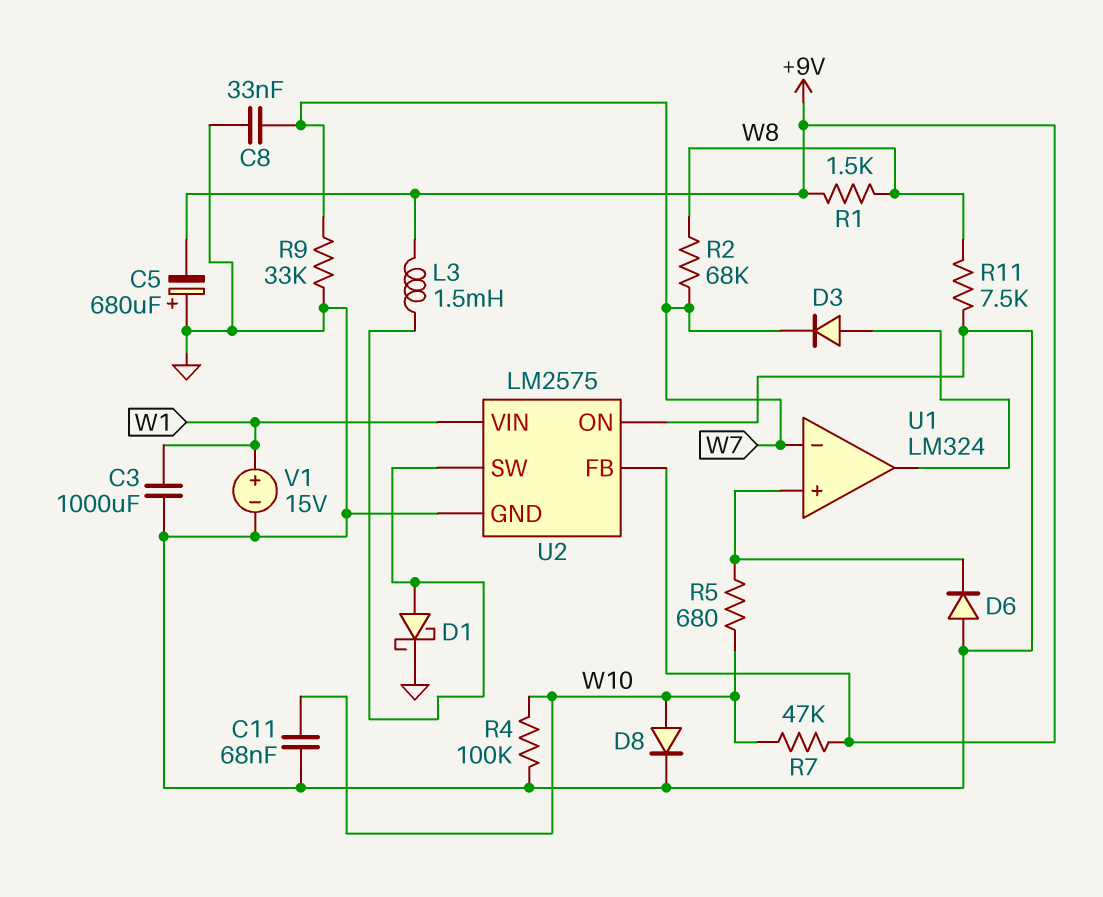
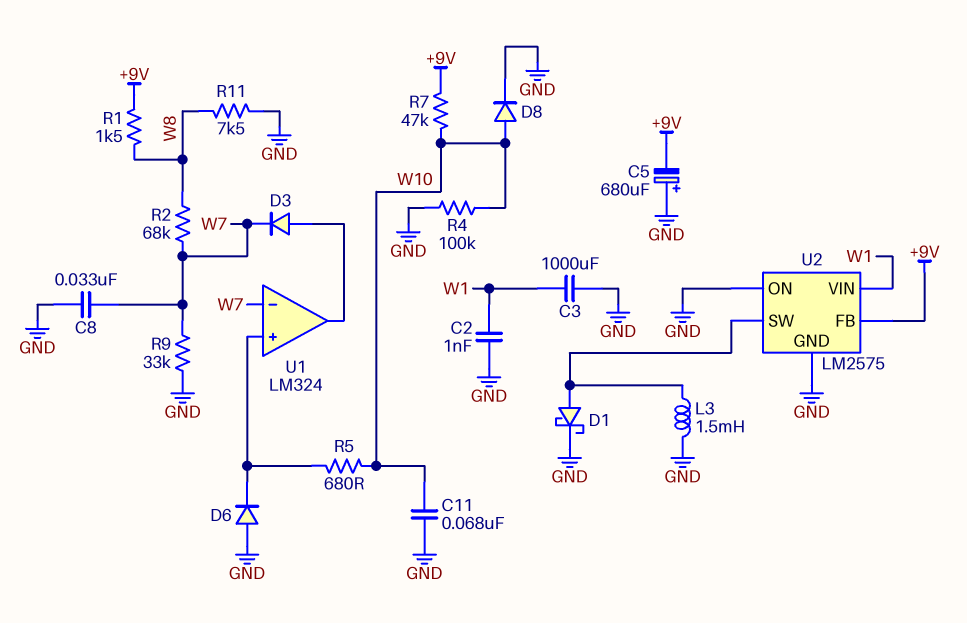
C2: none -> 1nF (GND, W1)
L3: 1.5mH (+9V, U2/SW) -> 1.5mH (GND, U2/SW)
V1: 15V (plus W1, minus GND) -> none

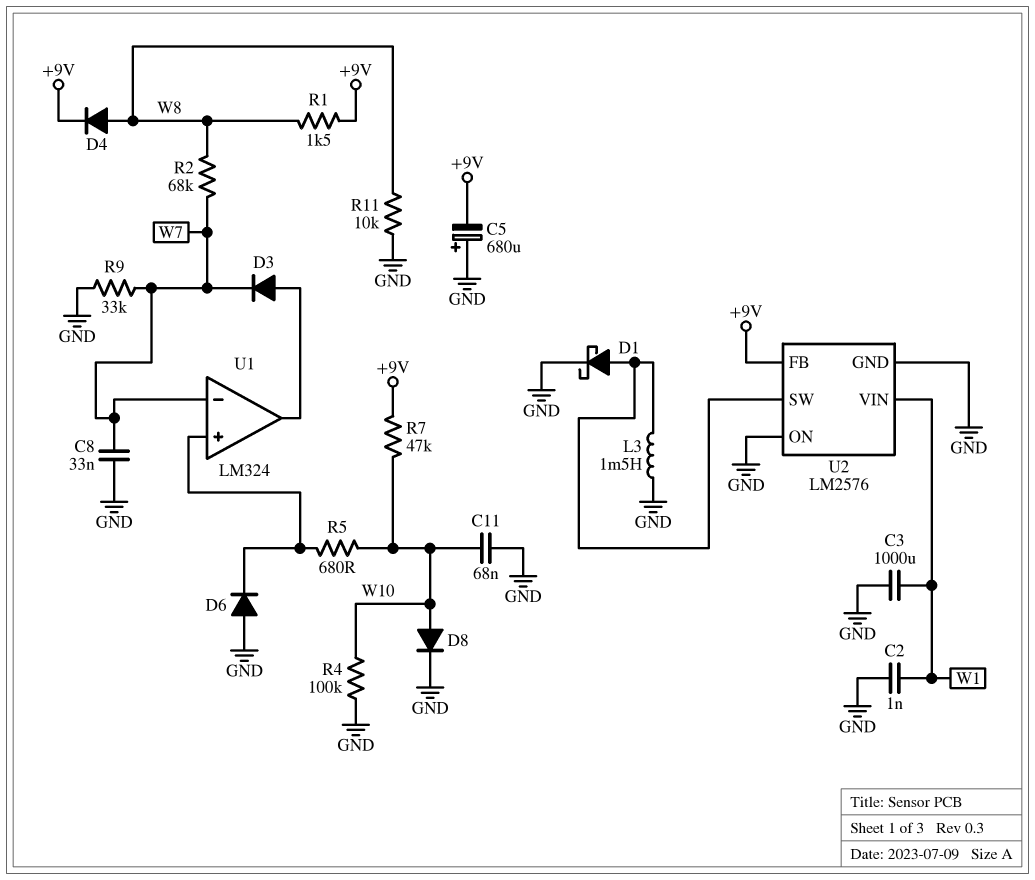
D4: none -> diode (A W8, K +9V)
R11: 7.5k (GND, W8) -> 10k (GND, W8)
U2: LM2575 -> LM2576

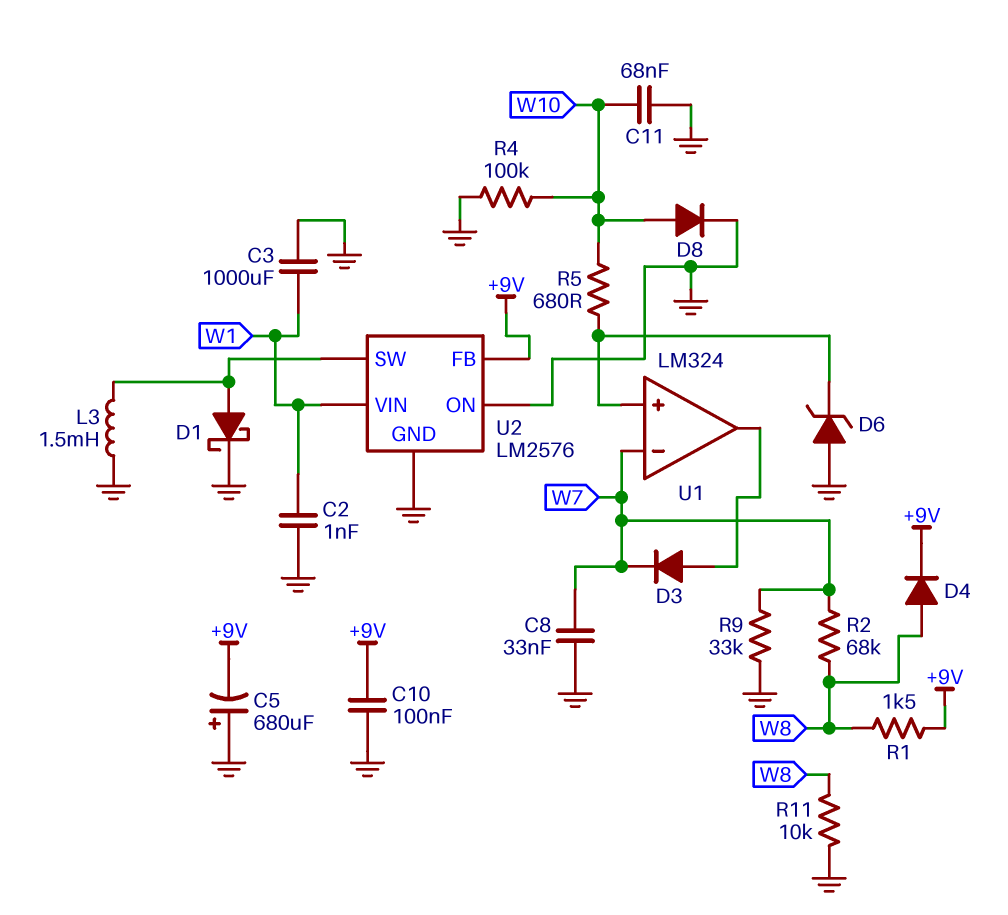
C10: none -> 100nF (+9V, GND)
D6: diode (A GND, K U1/in+) -> zener (A GND, K U1/in+)
R7: 47k (+9V, W10) -> none

